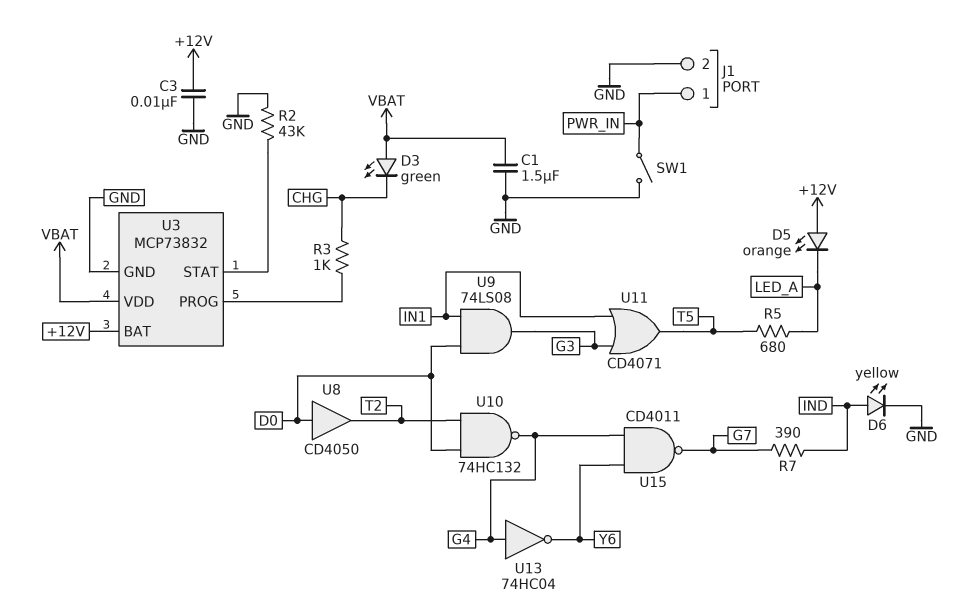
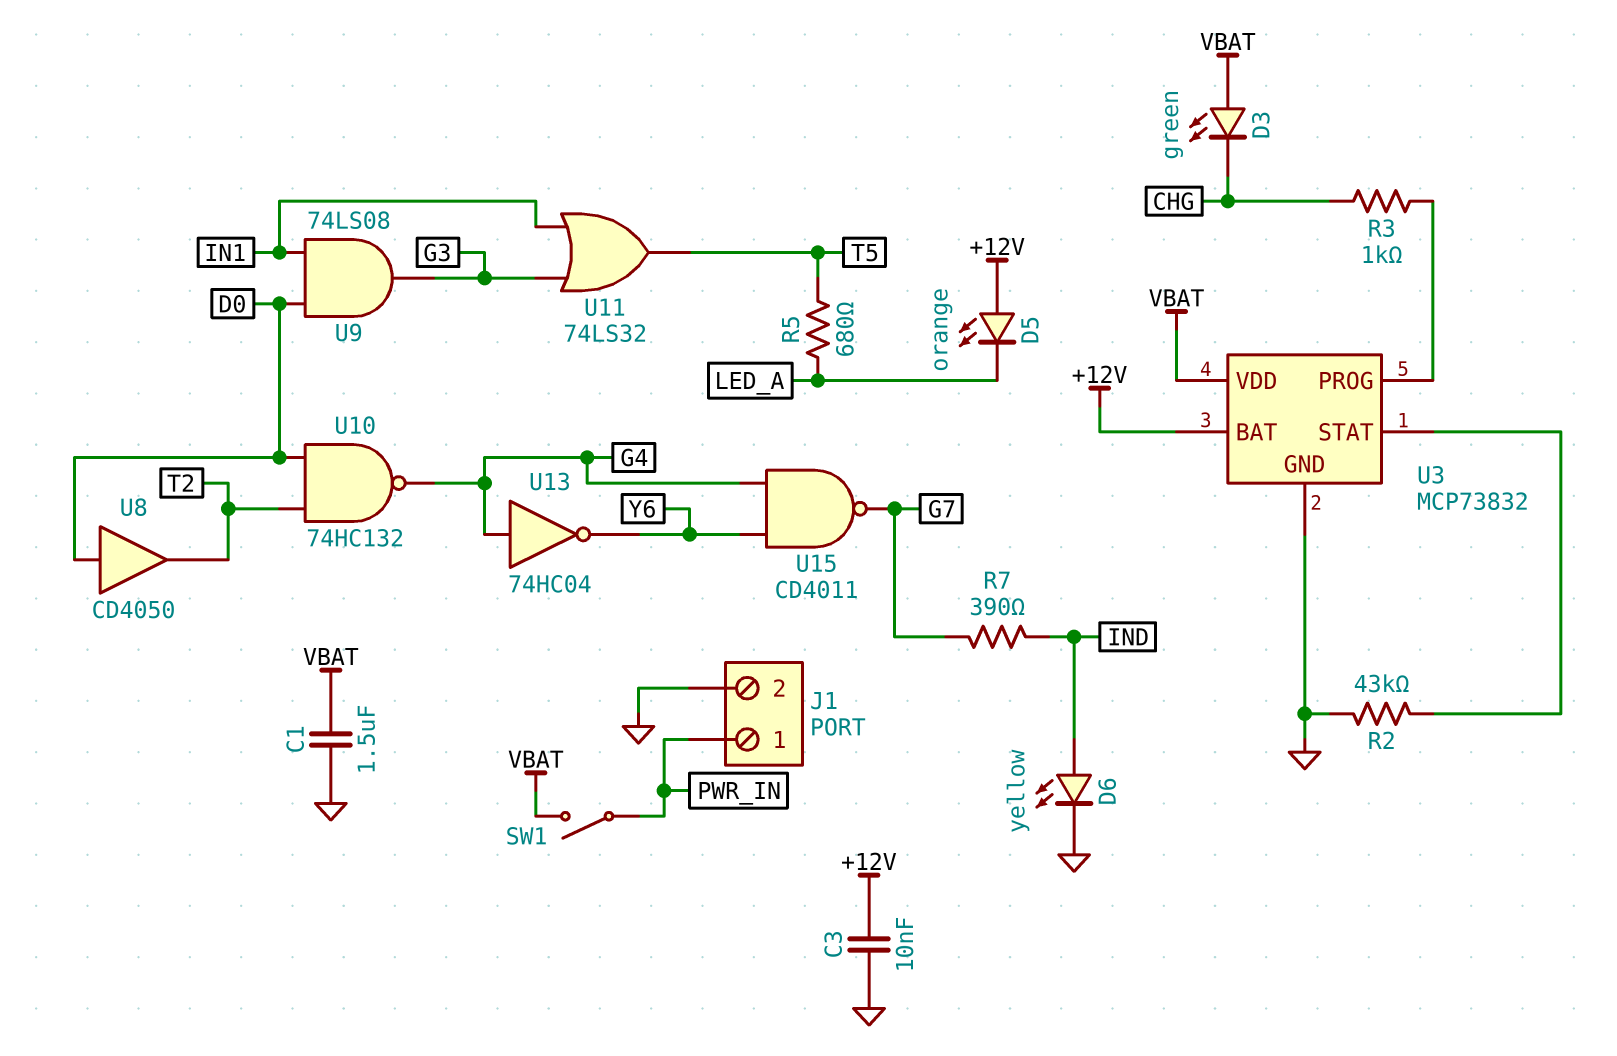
SW1: switch (GND, PWR_IN) -> switch (PWR_IN, VBAT)
U11: OR CD4071 (in G3, in IN1, out T5) -> OR 74LS32 (in G3, in IN1, out T5)

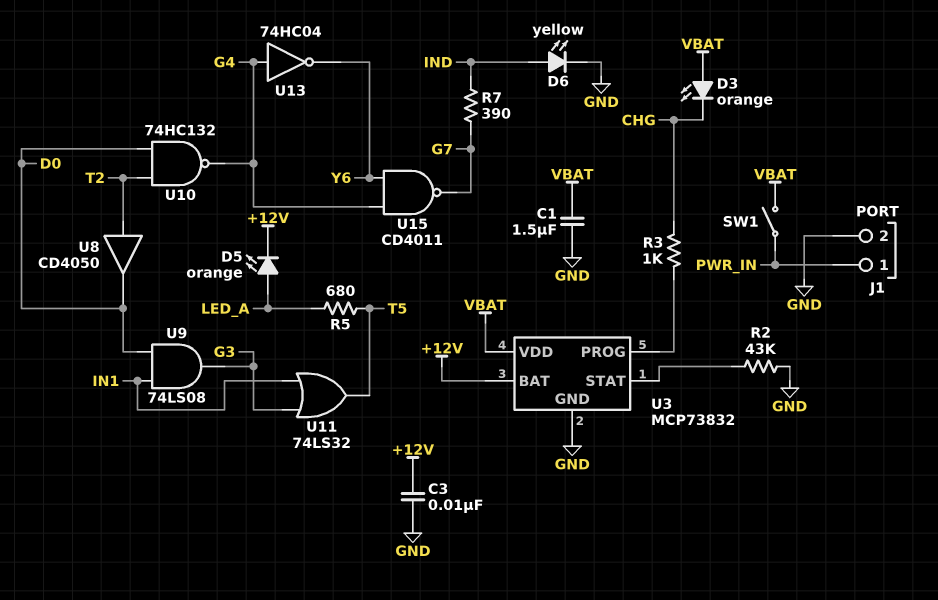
D3: LED green (A VBAT, K CHG) -> LED orange (A VBAT, K CHG)
D5: LED orange (A +12V, K LED_A) -> LED orange (A LED_A, K +12V)
U8: buffer CD4050 (in D0, out T2) -> buffer CD4050 (in T2, out D0)

